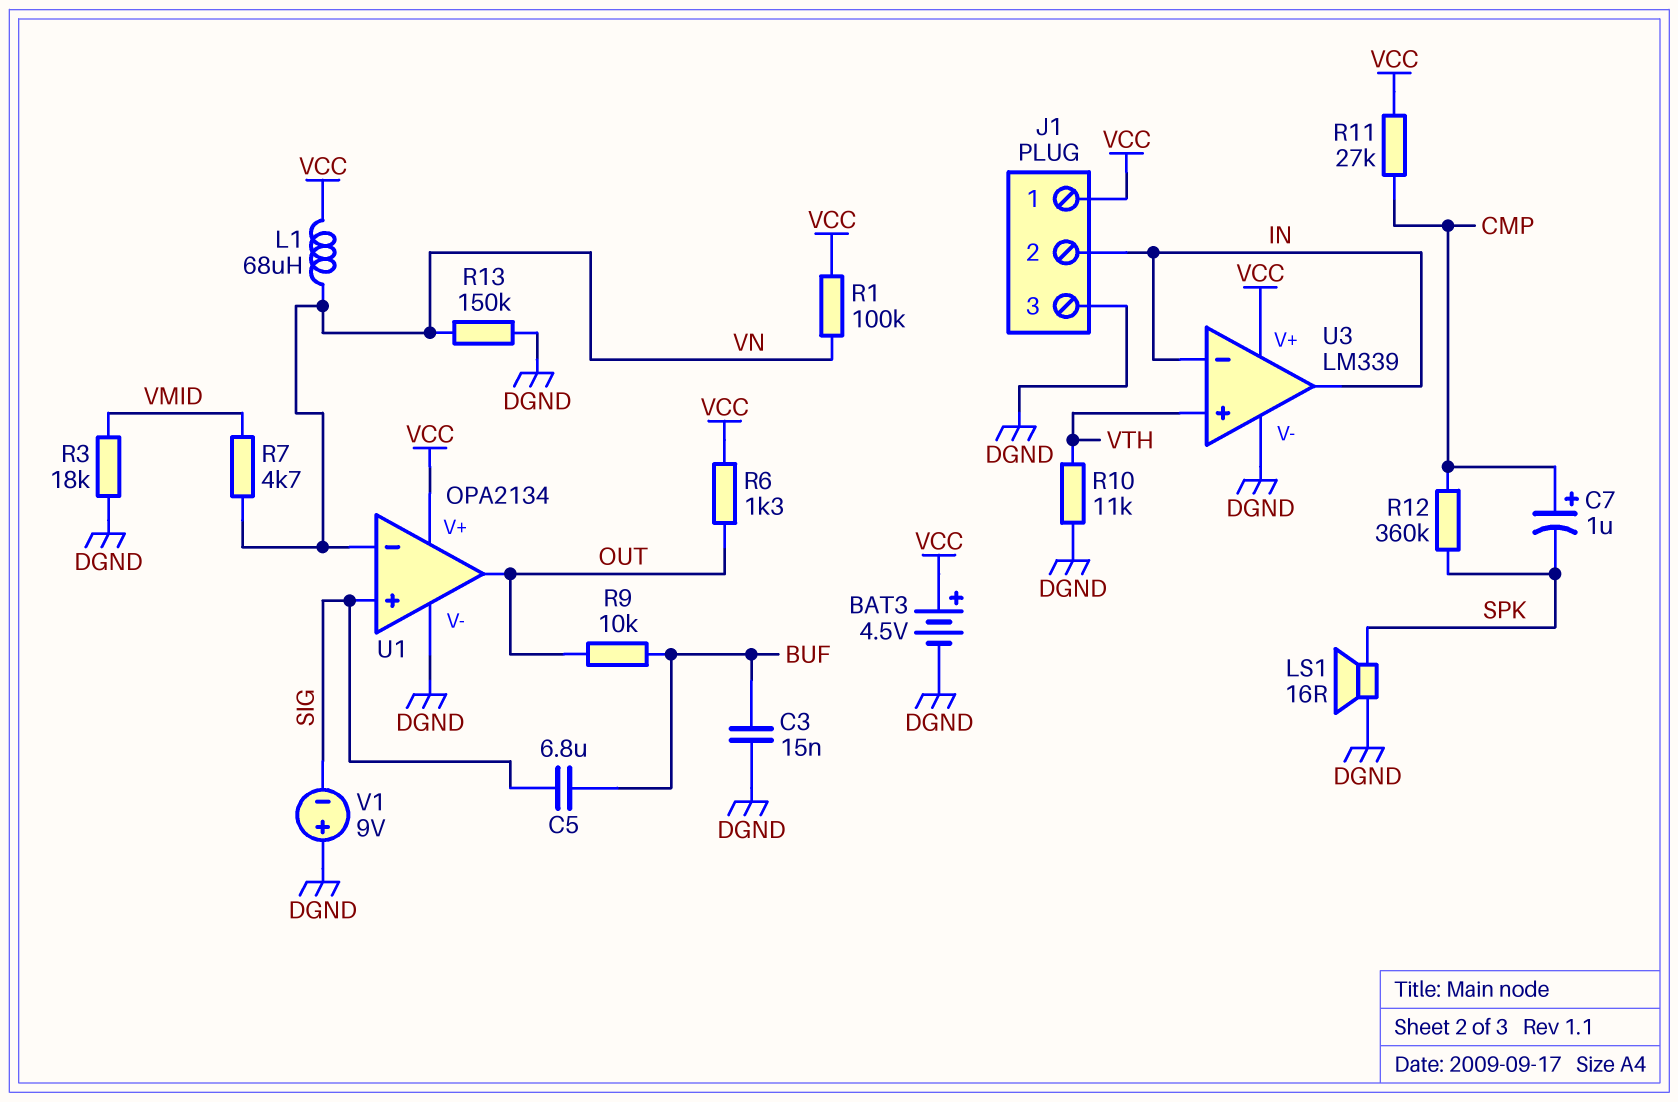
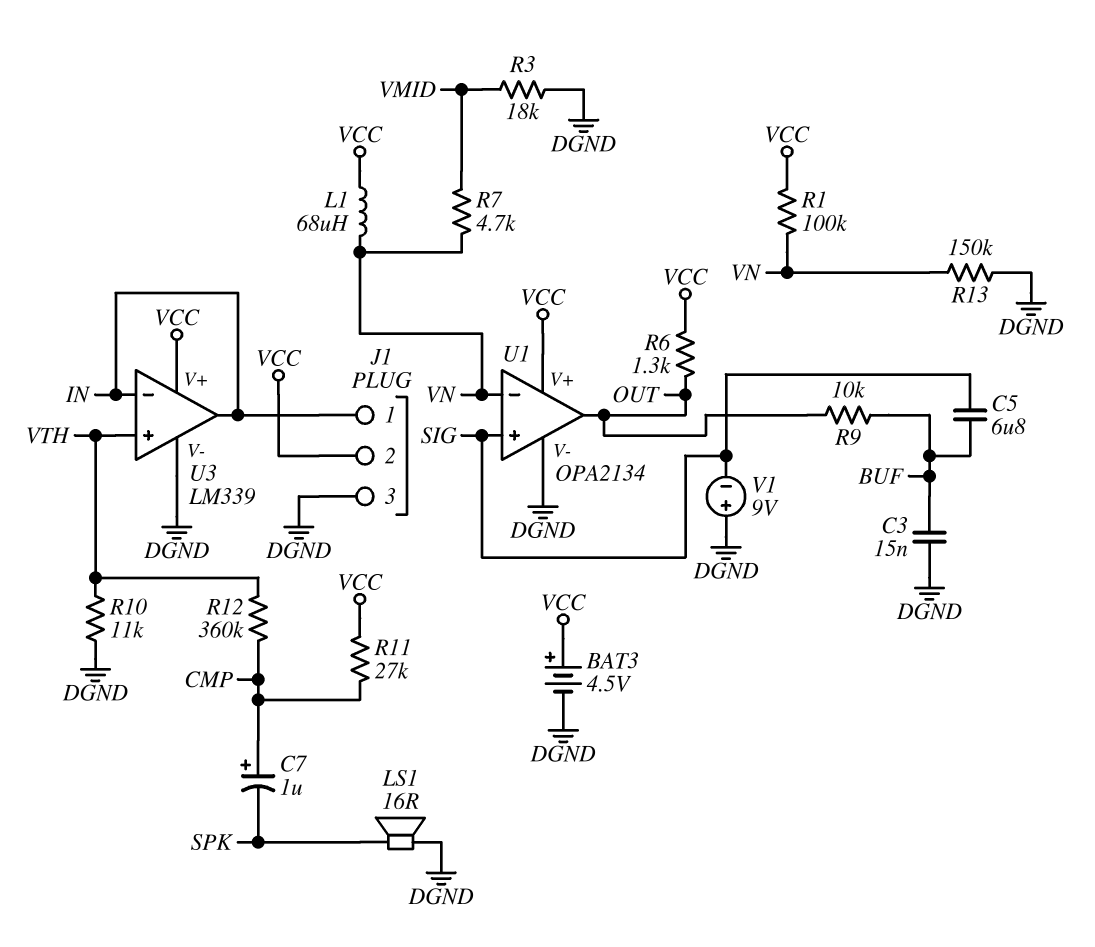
J1 pin 1: VCC -> IN
J1 pin 2: IN -> VCC
R12: 360k (CMP, SPK) -> 360k (CMP, VTH)

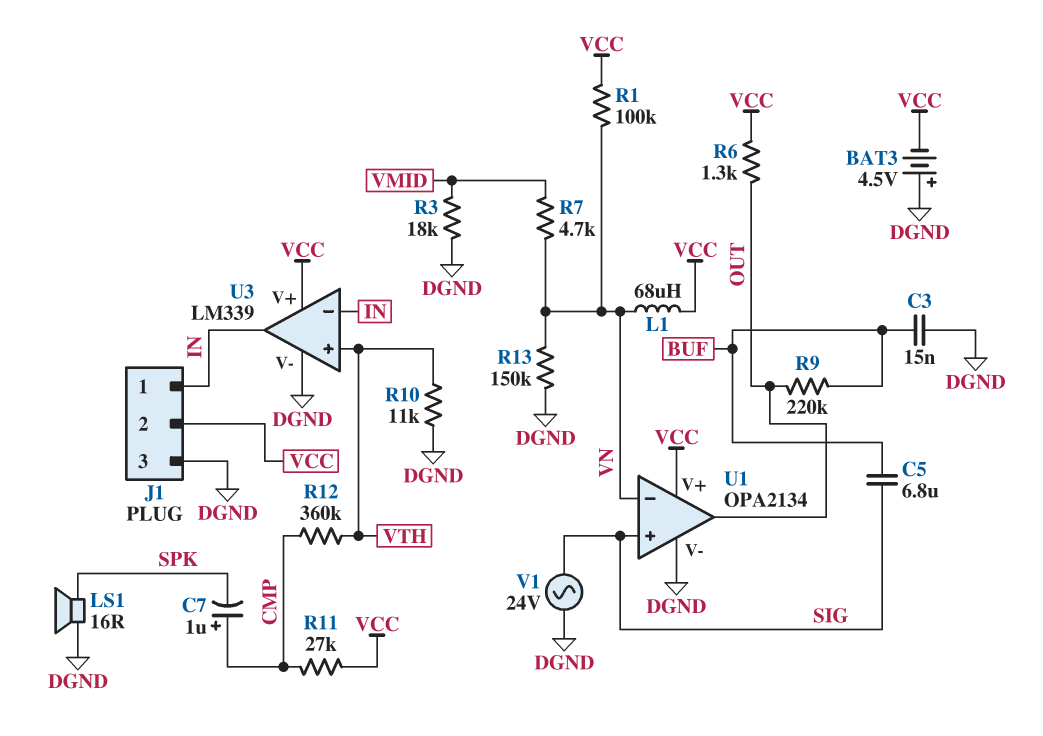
BAT3: 4.5V (plus VCC, minus DGND) -> 4.5V (plus DGND, minus VCC)
R9: 10k (BUF, OUT) -> 220k (BUF, OUT)
V1: 9V (plus DGND, minus SIG) -> AC 24V (DGND, SIG)

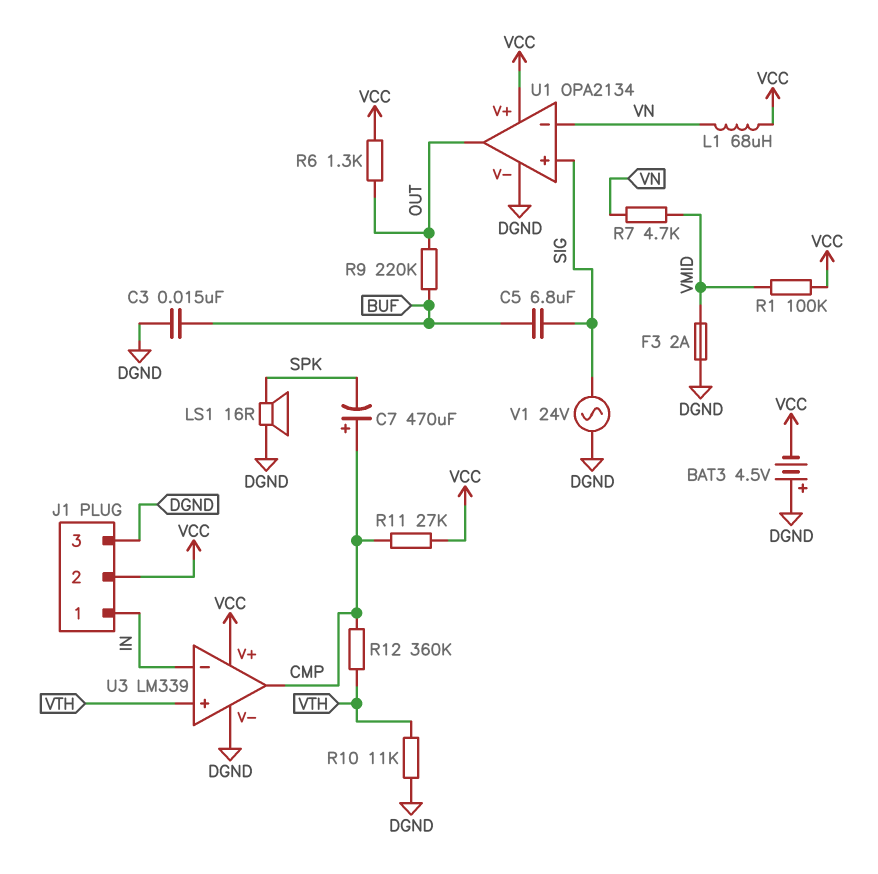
C7: 1uF (plus CMP, minus SPK) -> 470uF (plus CMP, minus SPK)
F3: none -> 2A (DGND, VMID)
R1: 100k (VCC, VN) -> 100k (VCC, VMID)
R3: 18k (DGND, VMID) -> none
R13: 150k (DGND, VN) -> none
U3 pin out: IN -> CMP

